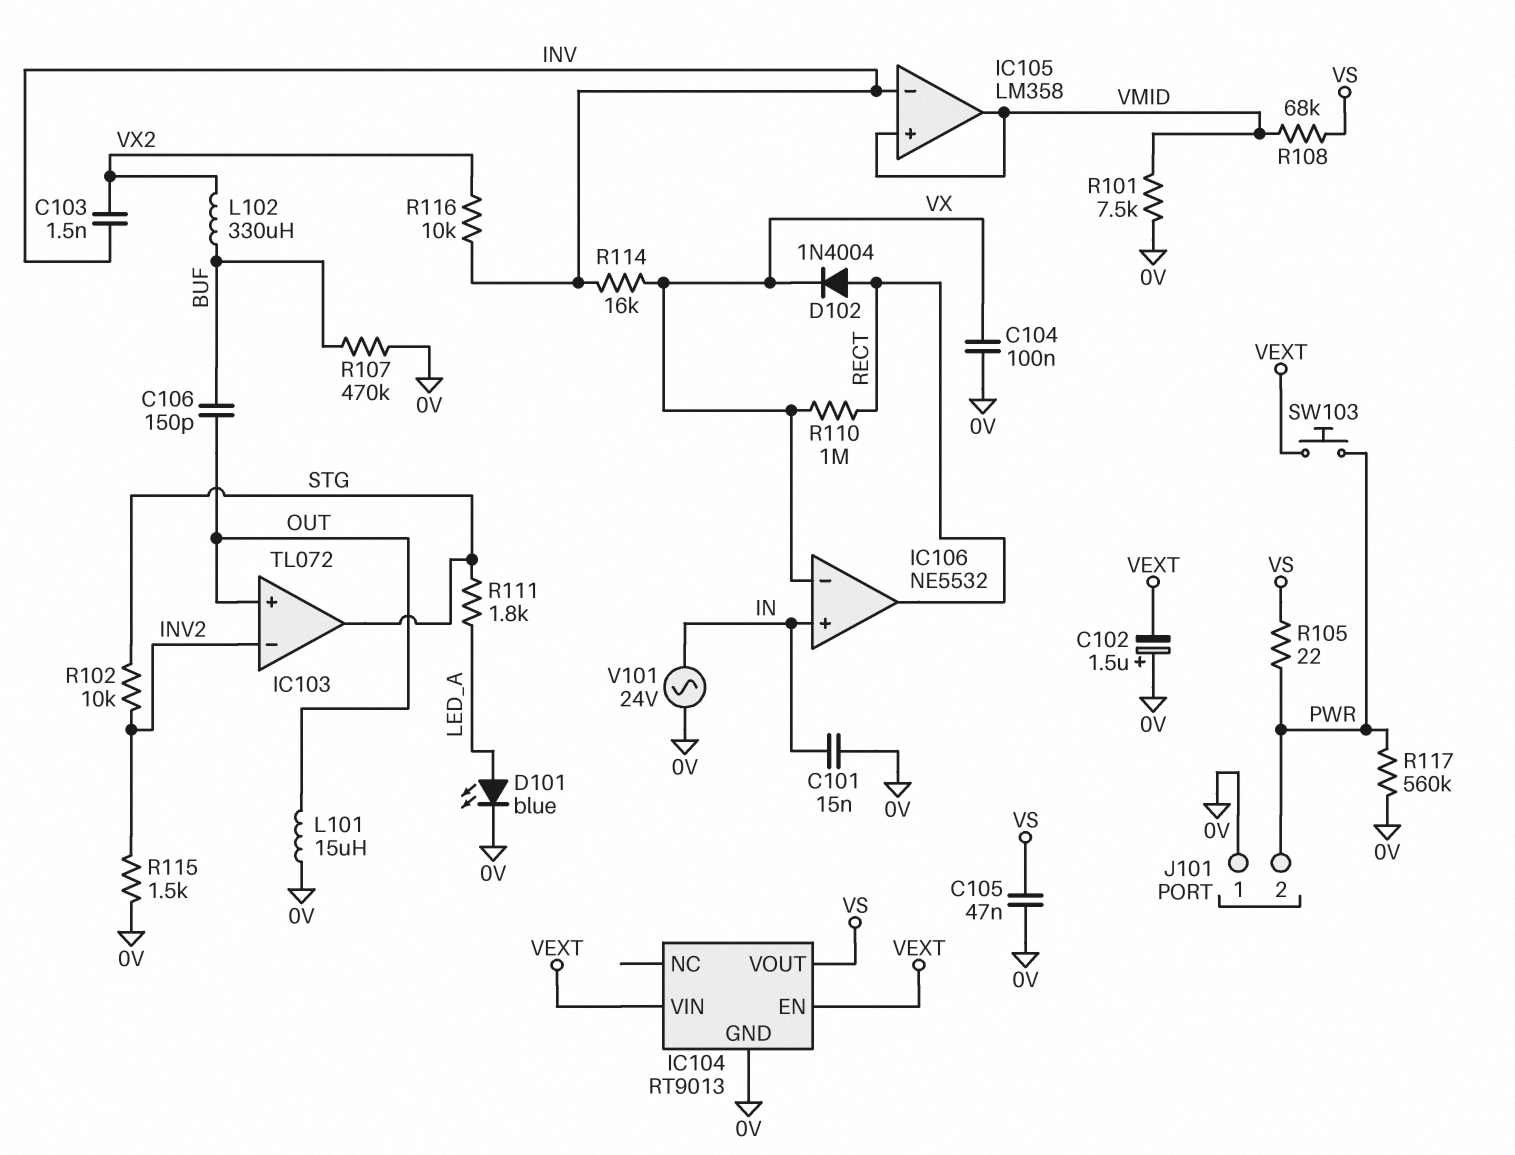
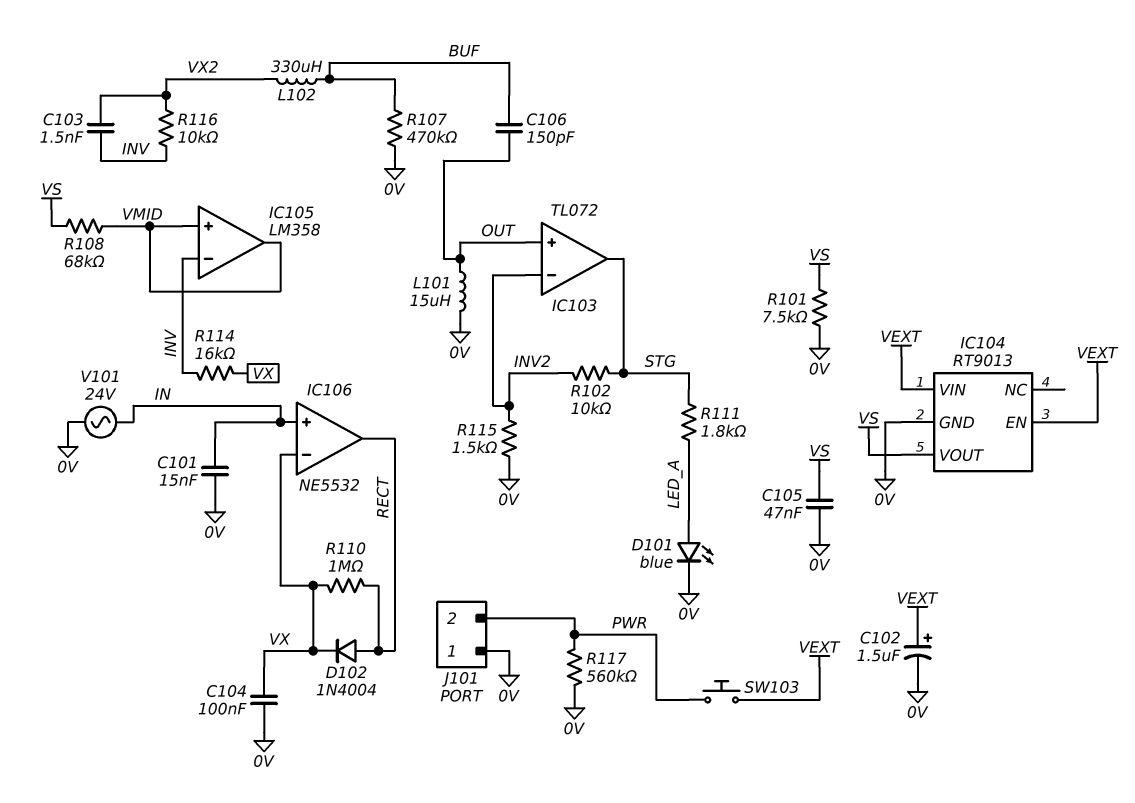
C102: 1.5uF (plus 0V, minus VEXT) -> 1.5uF (plus VEXT, minus 0V)
R101: 7.5k (0V, VMID) -> 7.5k (0V, VS)
R105: 22 (PWR, VS) -> none

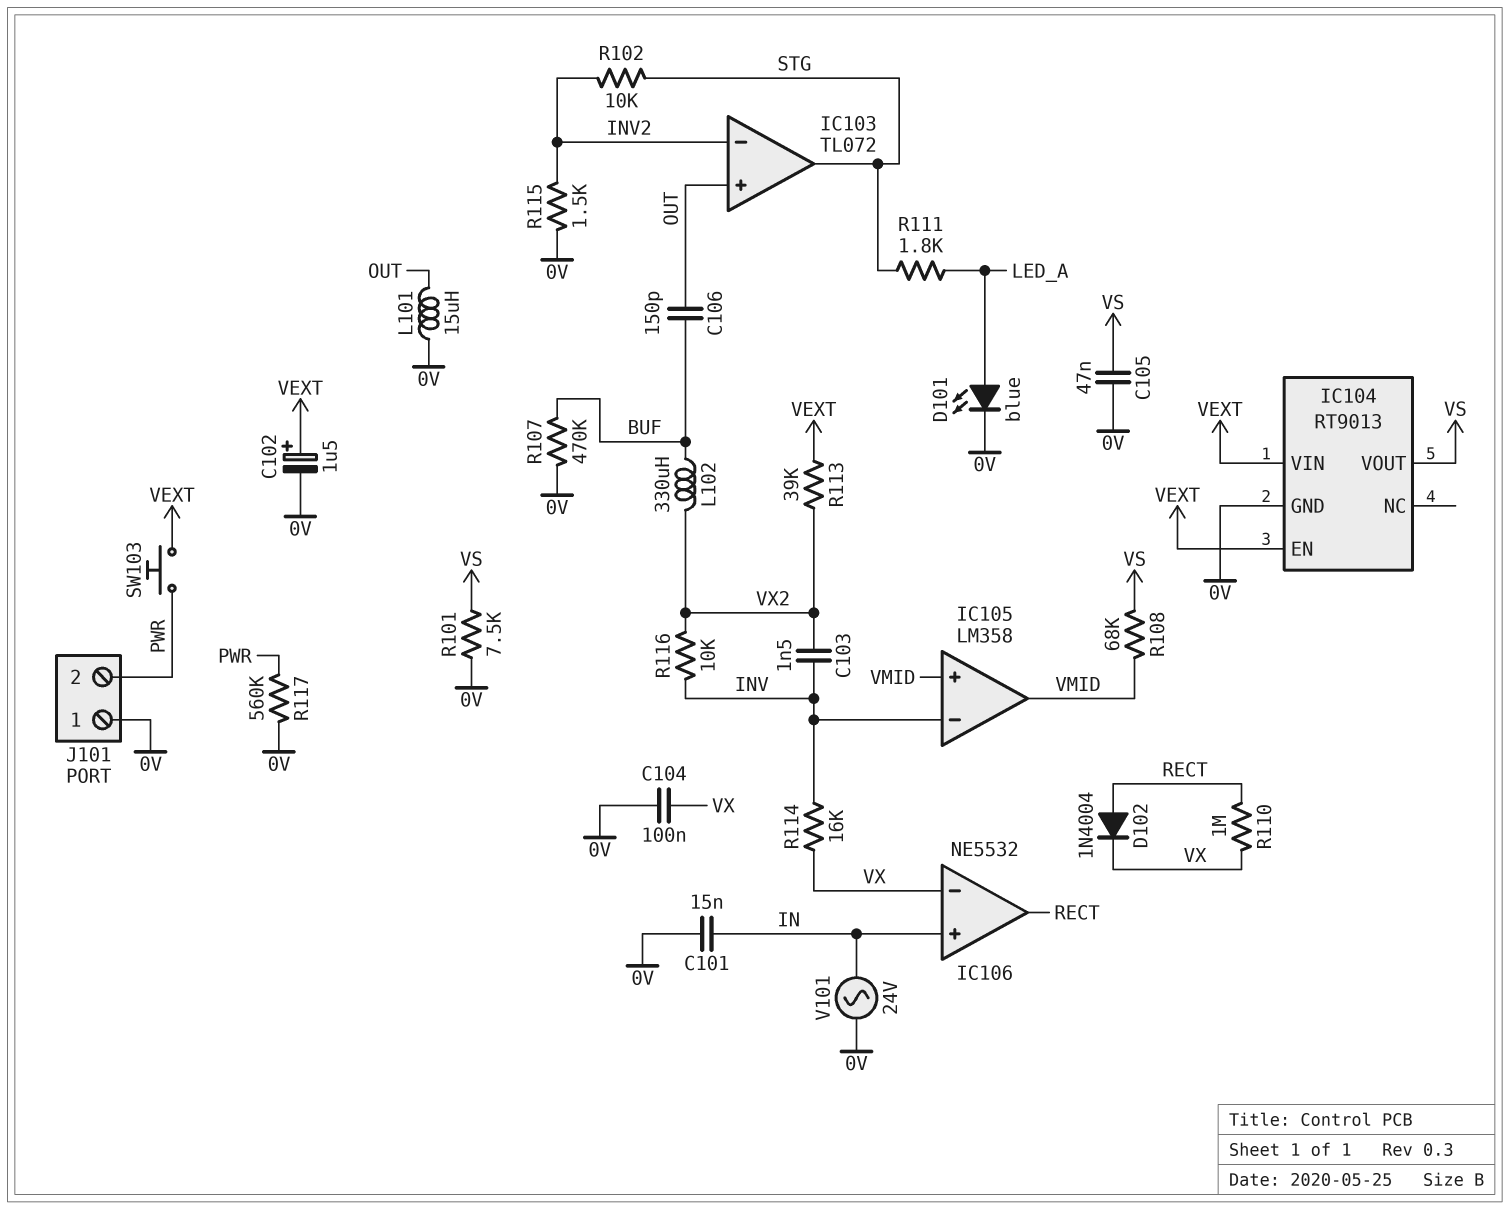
R113: none -> 39k (VEXT, VX2)

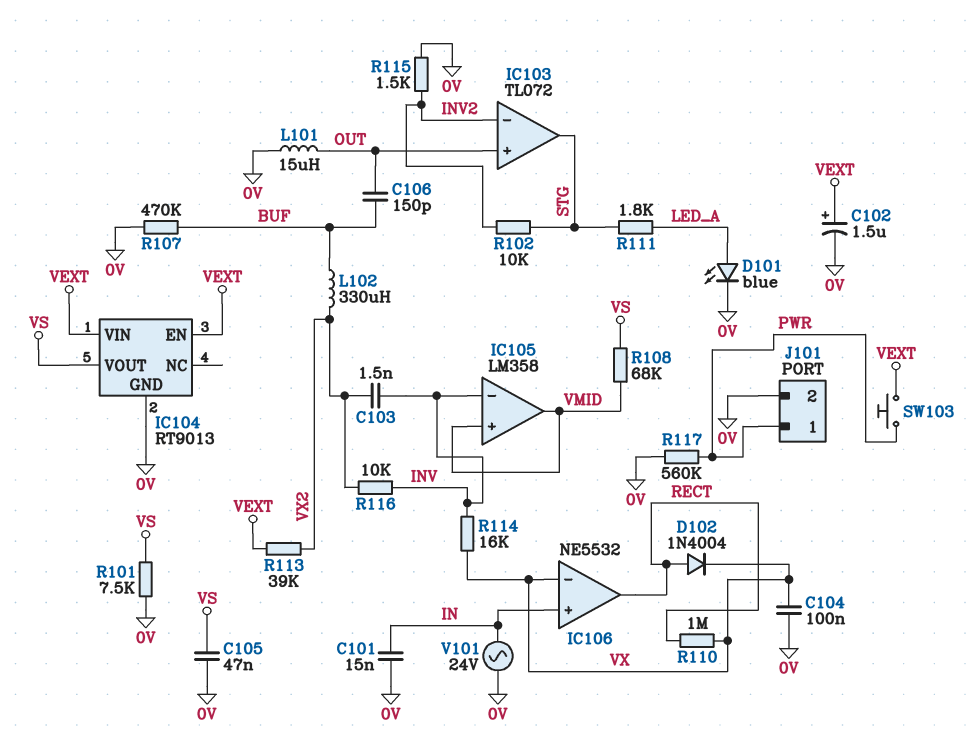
J101 pin 1: 0V -> PWR
J101 pin 2: PWR -> 0V

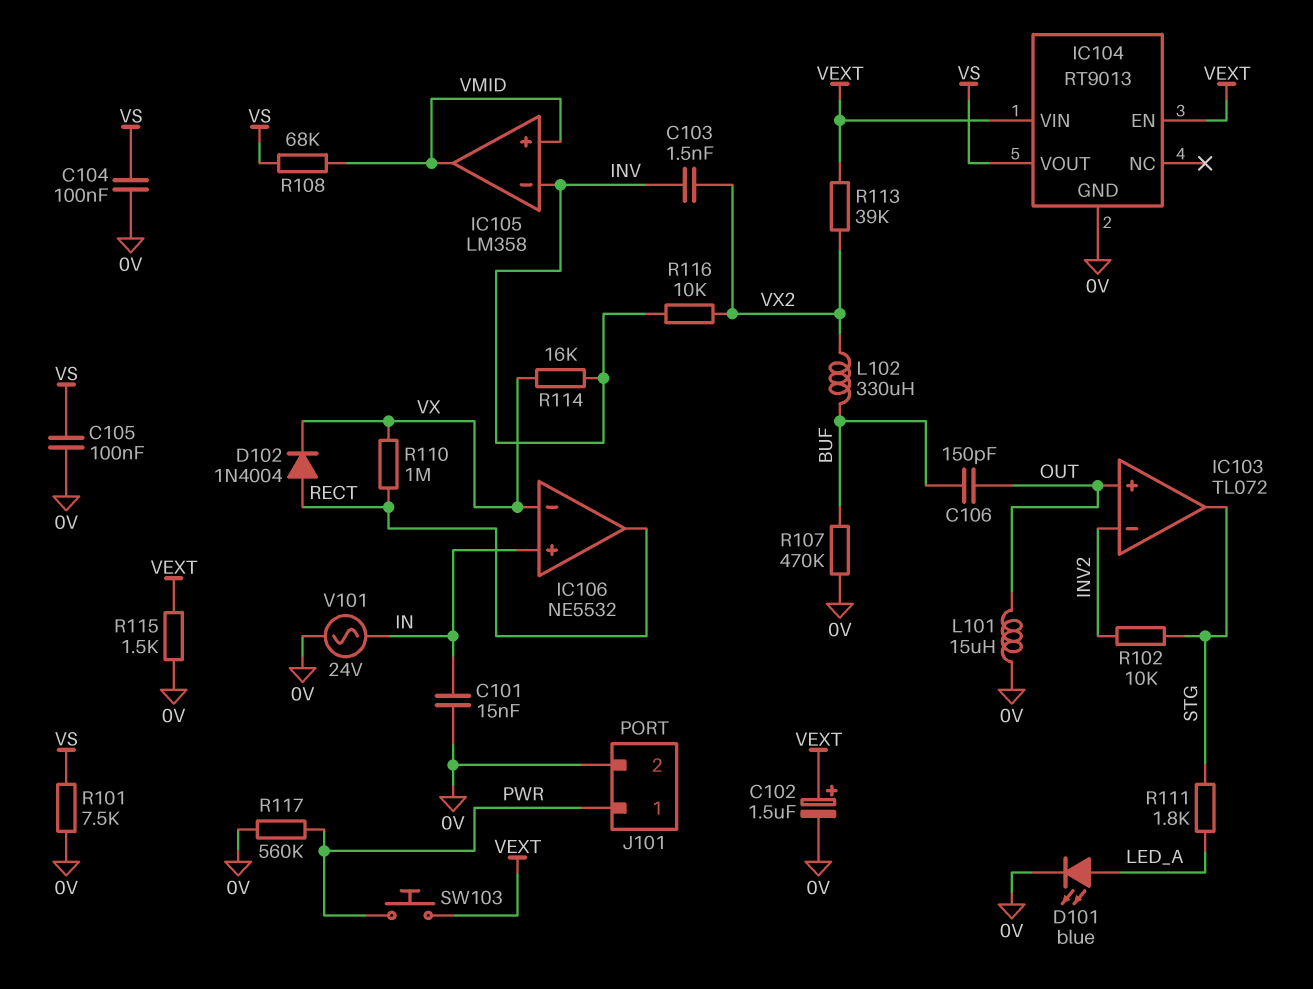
C104: 100nF (0V, VX) -> 100nF (0V, VS)
C105: 47nF (0V, VS) -> 100nF (0V, VS)
R115: 1.5k (0V, INV2) -> 1.5k (0V, VEXT)

